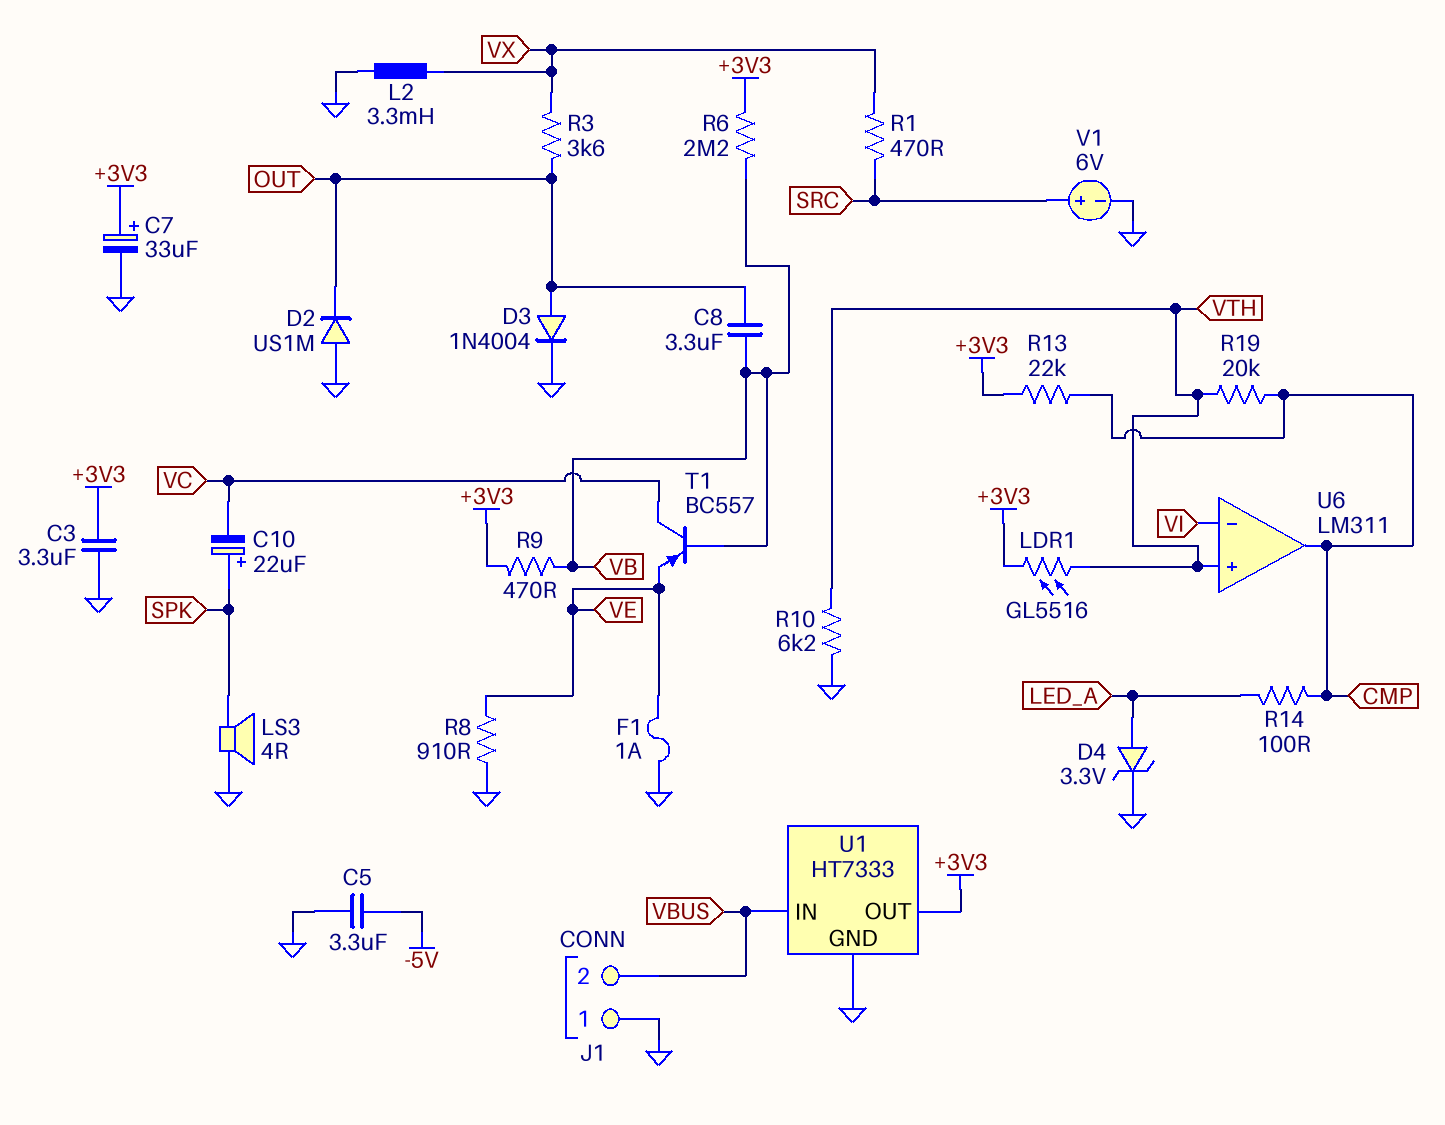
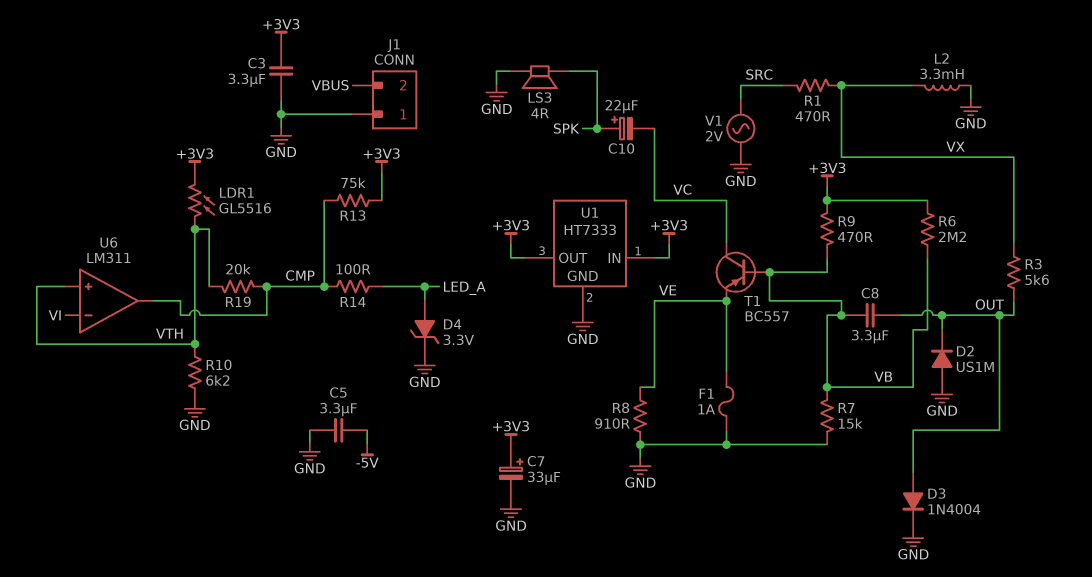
R3: 3.6k (OUT, VX) -> 5.6k (OUT, VX)
R7: none -> 15k (GND, VB)
R13: 22k (+3V3, CMP) -> 75k (+3V3, CMP)
U1 pin IN: VBUS -> +3V3
V1: 6V (plus SRC, minus GND) -> AC 2V (GND, SRC)

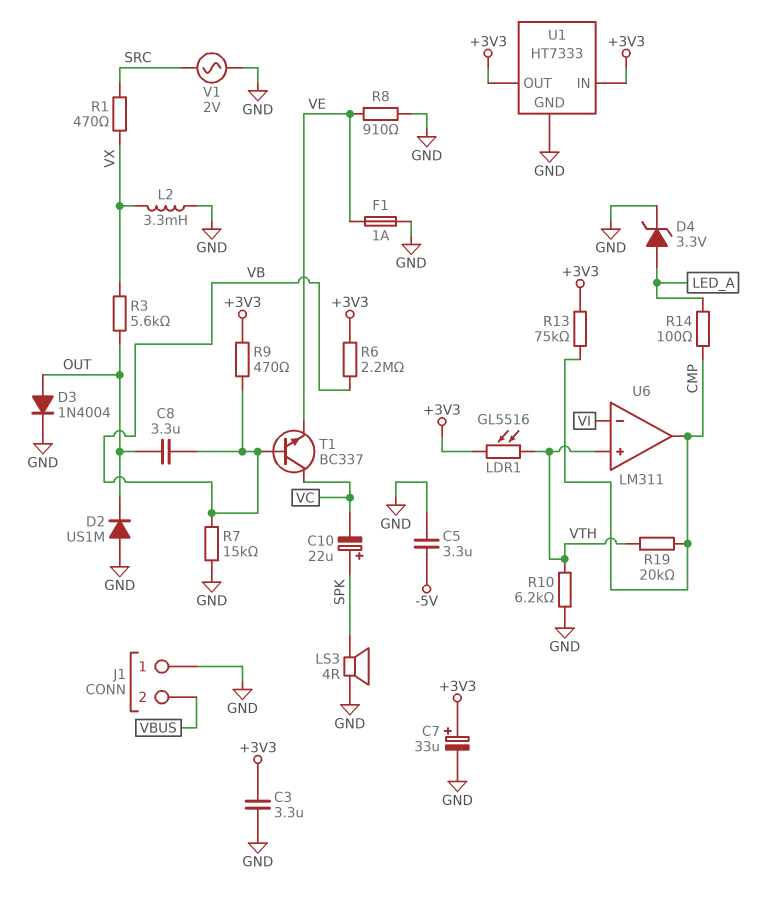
T1: PNP BC557 (B VB, C VC, E VE) -> NPN BC337 (B VB, C VC, E VE)

